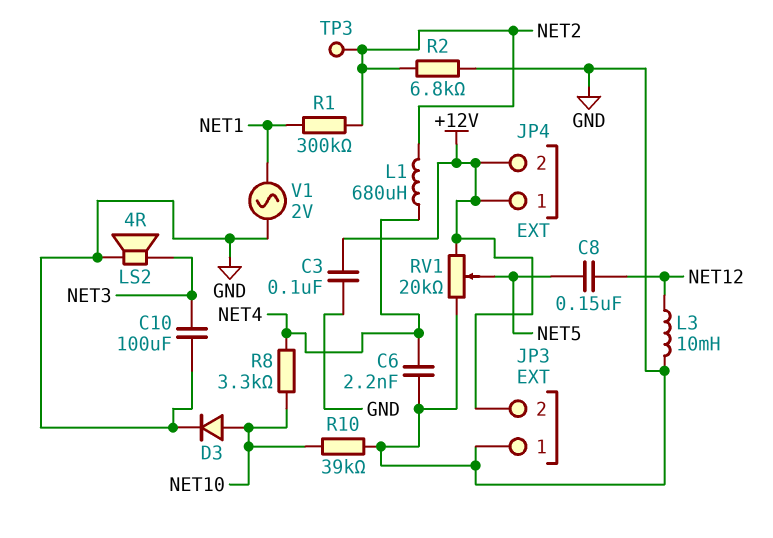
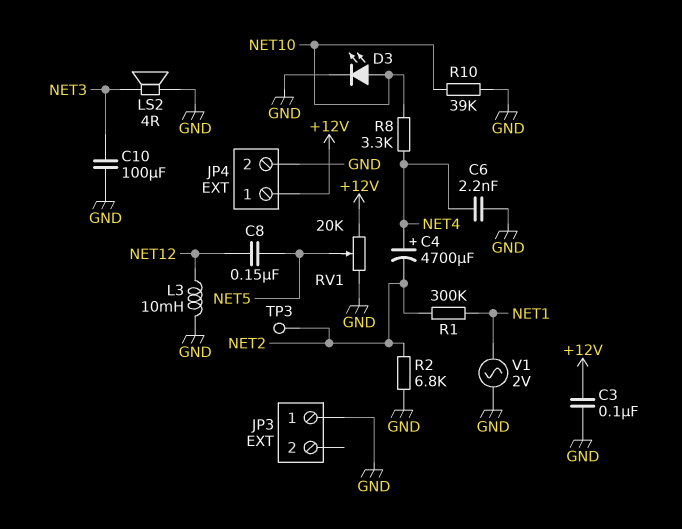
C4: none -> 4700uF (plus NET4, minus NET2)
D3: diode (A NET10, K GND) -> LED (A NET10, K GND)
JP3 pin 2: +12V -> none
JP4 pin 2: +12V -> GND
L1: 680uH (NET2, NET4) -> none

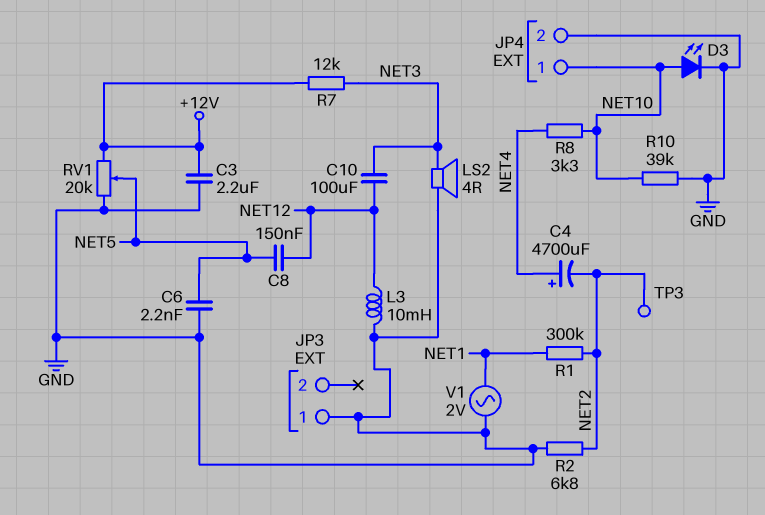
C3: 100nF (+12V, GND) -> 2.2uF (+12V, GND)
C6: 2.2nF (GND, NET4) -> 2.2nF (GND, NET5)
C10: 100uF (GND, NET3) -> 100uF (NET3, NET12)
JP4 pin 1: +12V -> NET10
R7: none -> 12k (+12V, NET3)

